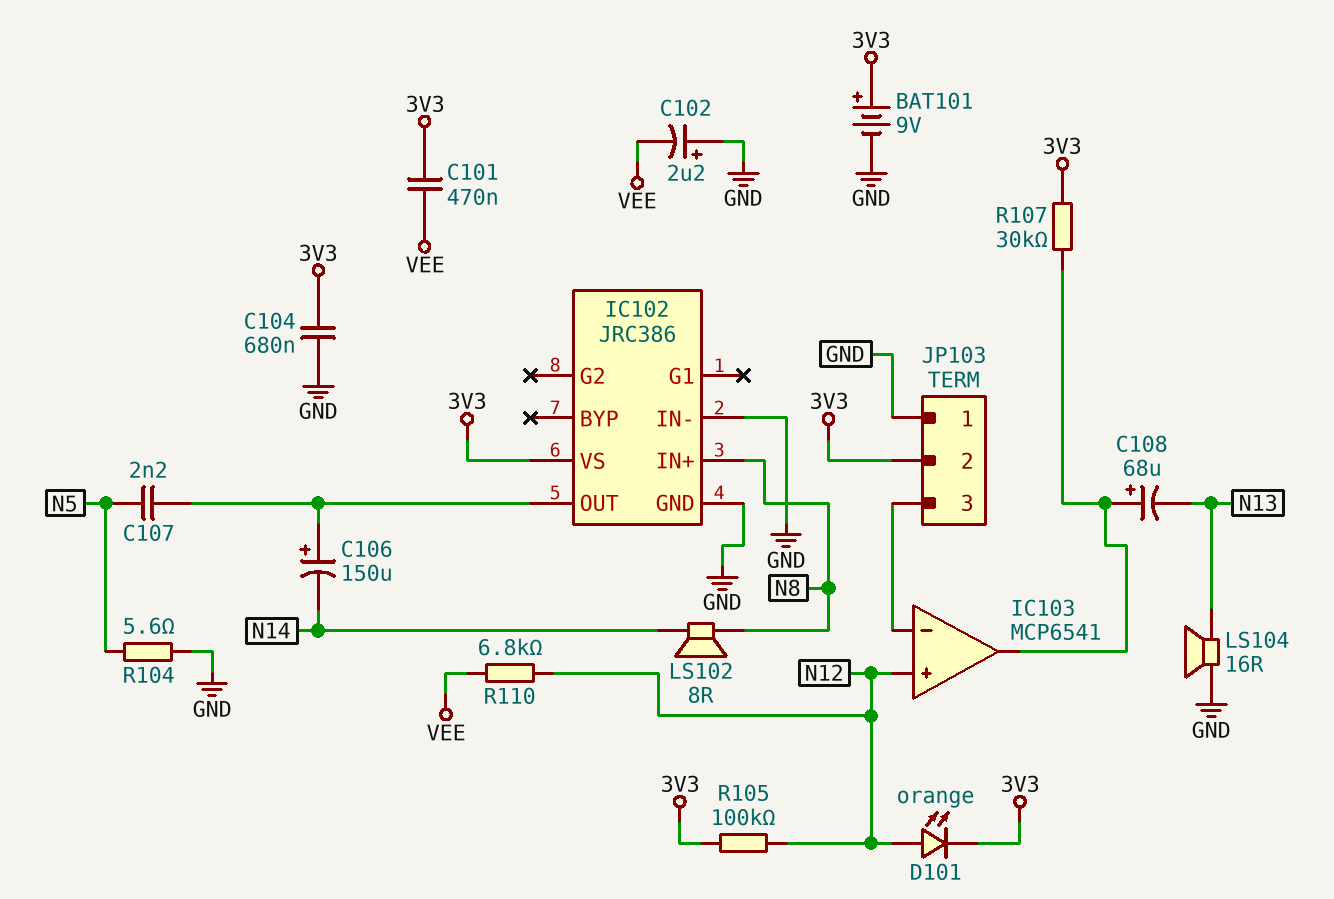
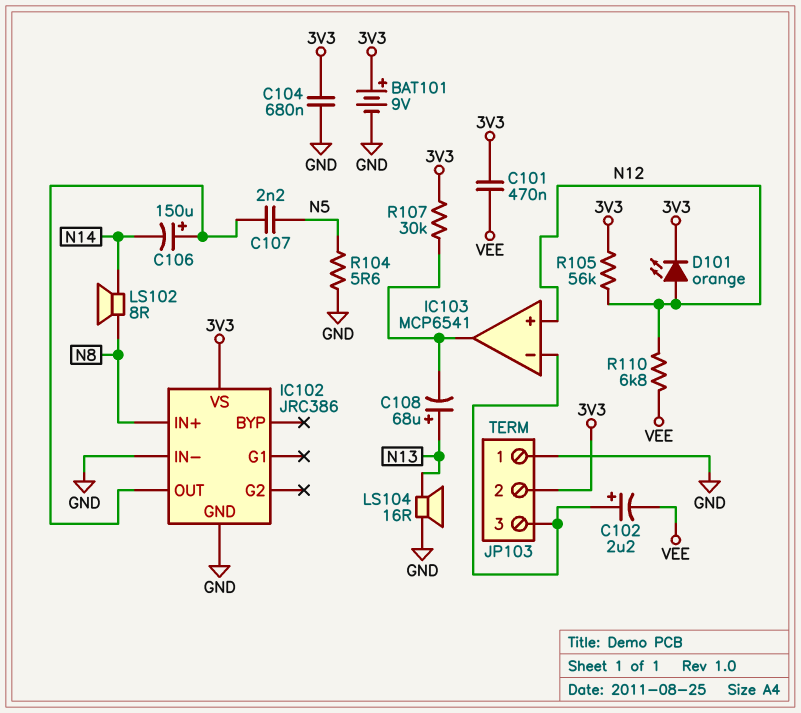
C102: 2.2uF (plus GND, minus VEE) -> 2.2uF (plus IC103/in-, minus VEE)
C108: 68uF (plus IC103/out, minus N13) -> 68uF (plus N13, minus IC103/out)
R105: 100k (3V3, N12) -> 56k (3V3, N12)

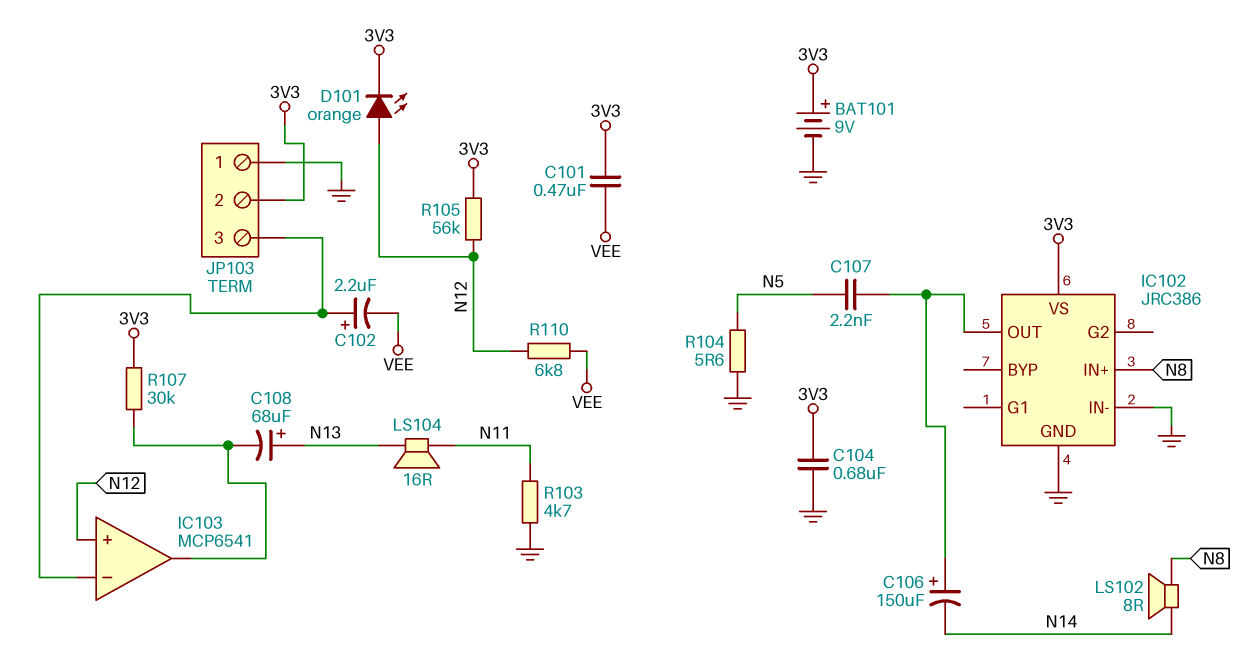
LS104: speaker 16R (GND, N13) -> speaker 16R (N11, N13)
R103: none -> 4.7k (GND, N11)

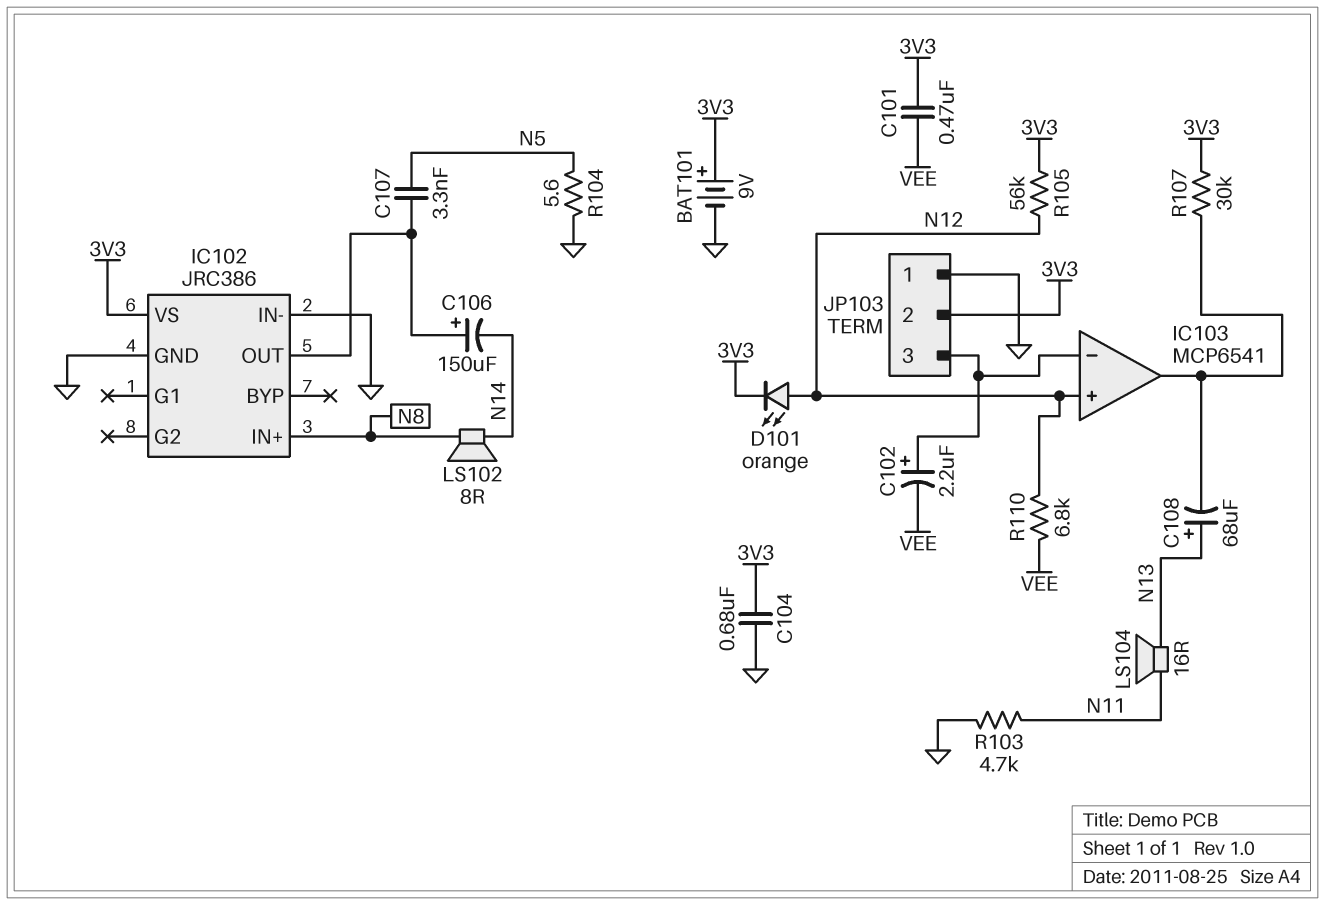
C107: 2.2nF (IC102/OUT, N5) -> 3.3nF (IC102/OUT, N5)

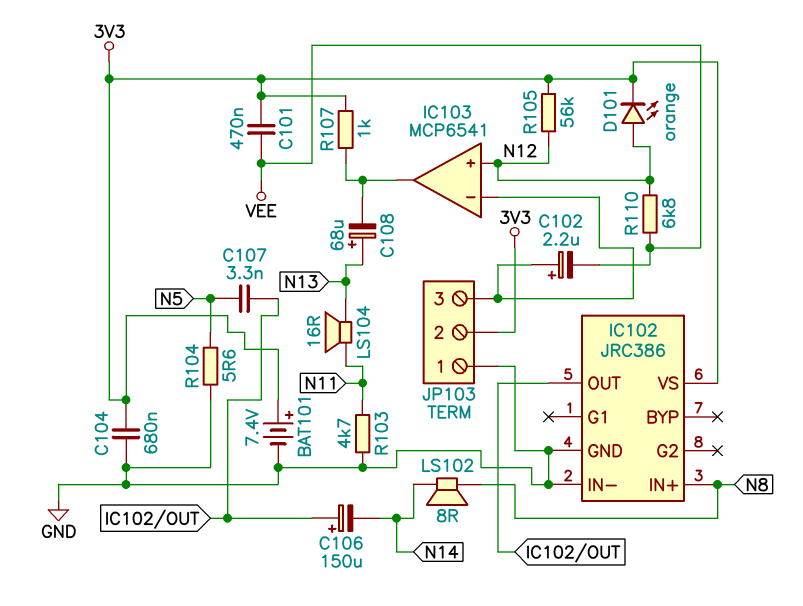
BAT101: 9V (plus 3V3, minus GND) -> 7.4V (plus 3V3, minus GND)
R107: 30k (3V3, IC103/out) -> 1k (3V3, IC103/out)

